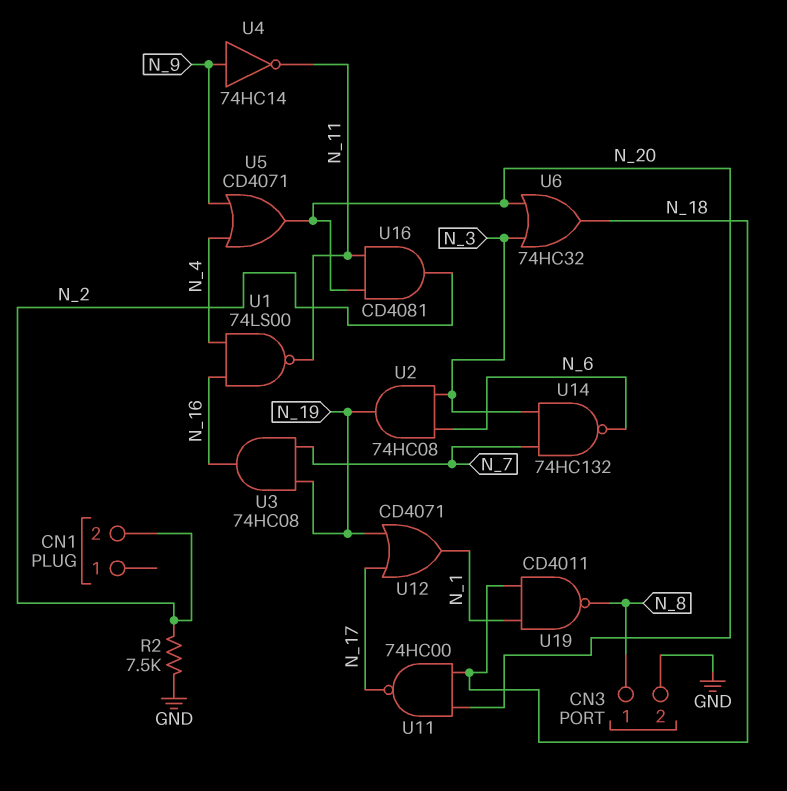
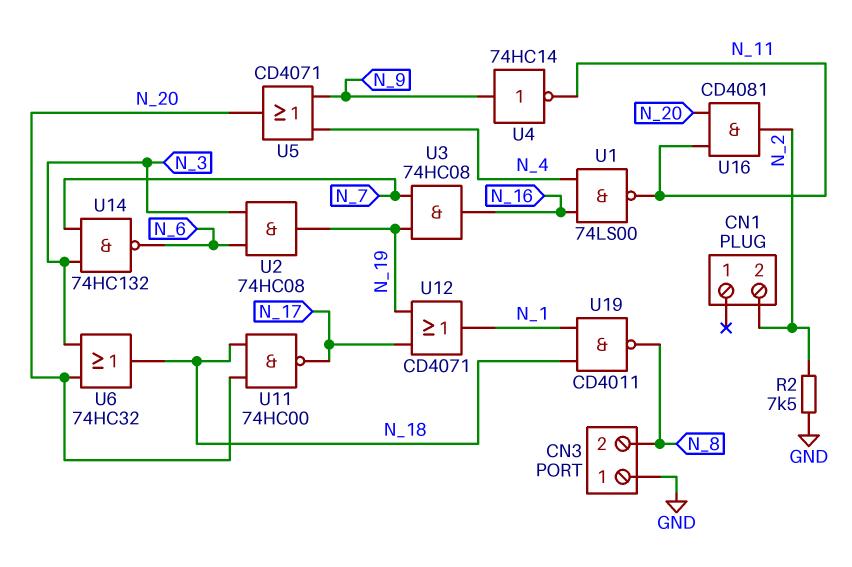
CN3 pin 1: N_8 -> GND
CN3 pin 2: GND -> N_8

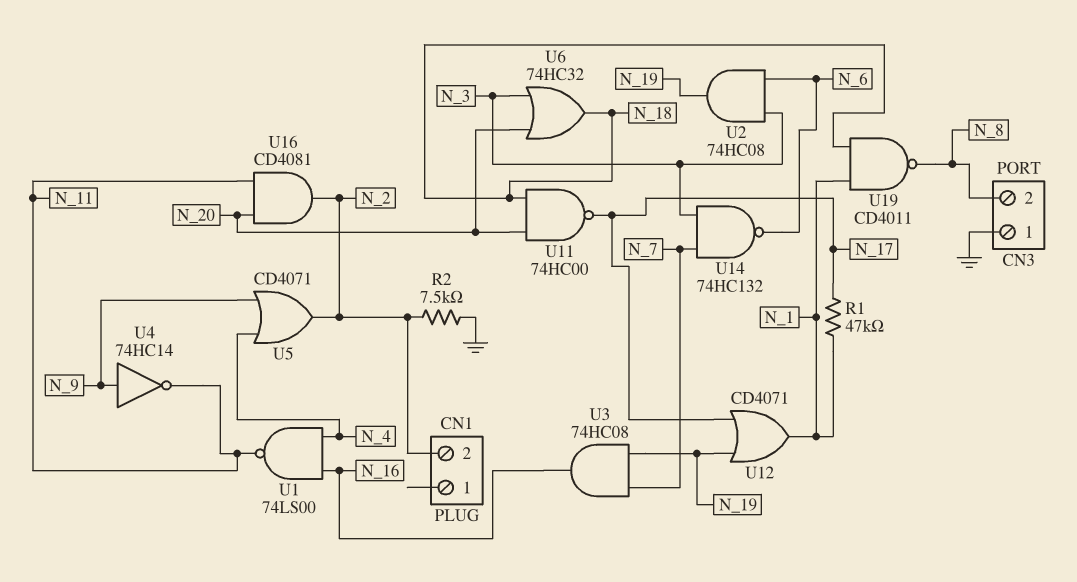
R1: none -> 47k (N_1, N_17)
U5: OR CD4071 (in N_4, in N_9, out N_20) -> OR CD4071 (in N_4, in N_9, out N_2)

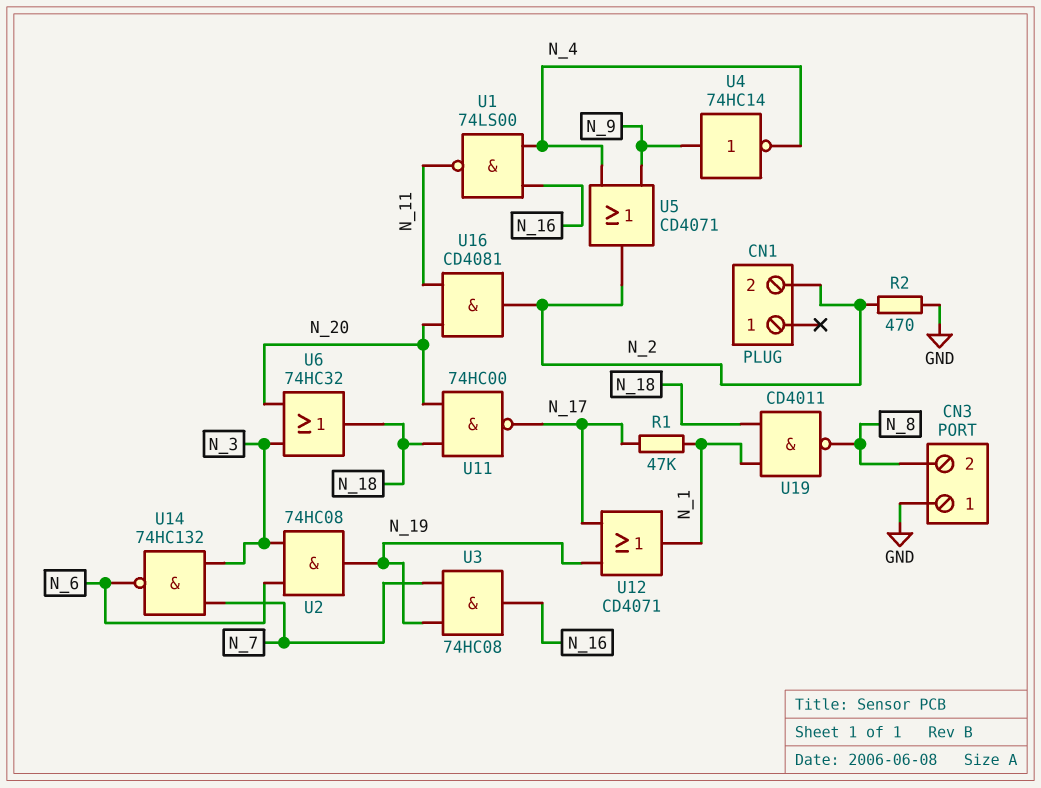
R2: 7.5k (GND, N_2) -> 470 (GND, N_2)
U4: NOT 74HC14 (in N_9, out N_11) -> NOT 74HC14 (in N_9, out N_4)

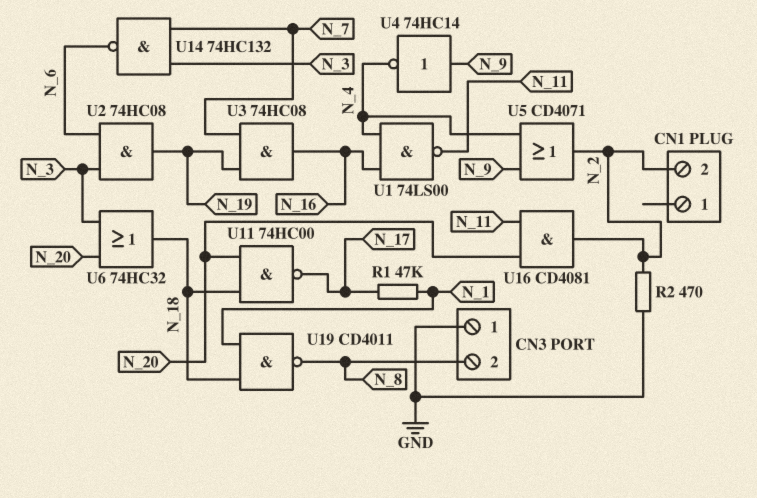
U12: OR CD4071 (in N_17, in N_19, out N_1) -> none

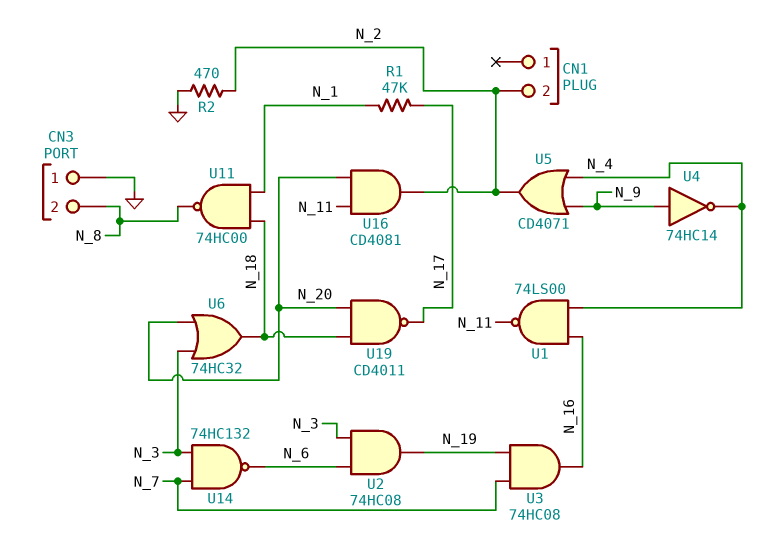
U11: NAND 74HC00 (in N_18, in N_20, out N_17) -> NAND 74HC00 (in N_1, in N_18, out N_8)
U19: NAND CD4011 (in N_1, in N_18, out N_8) -> NAND CD4011 (in N_18, in N_20, out N_17)

